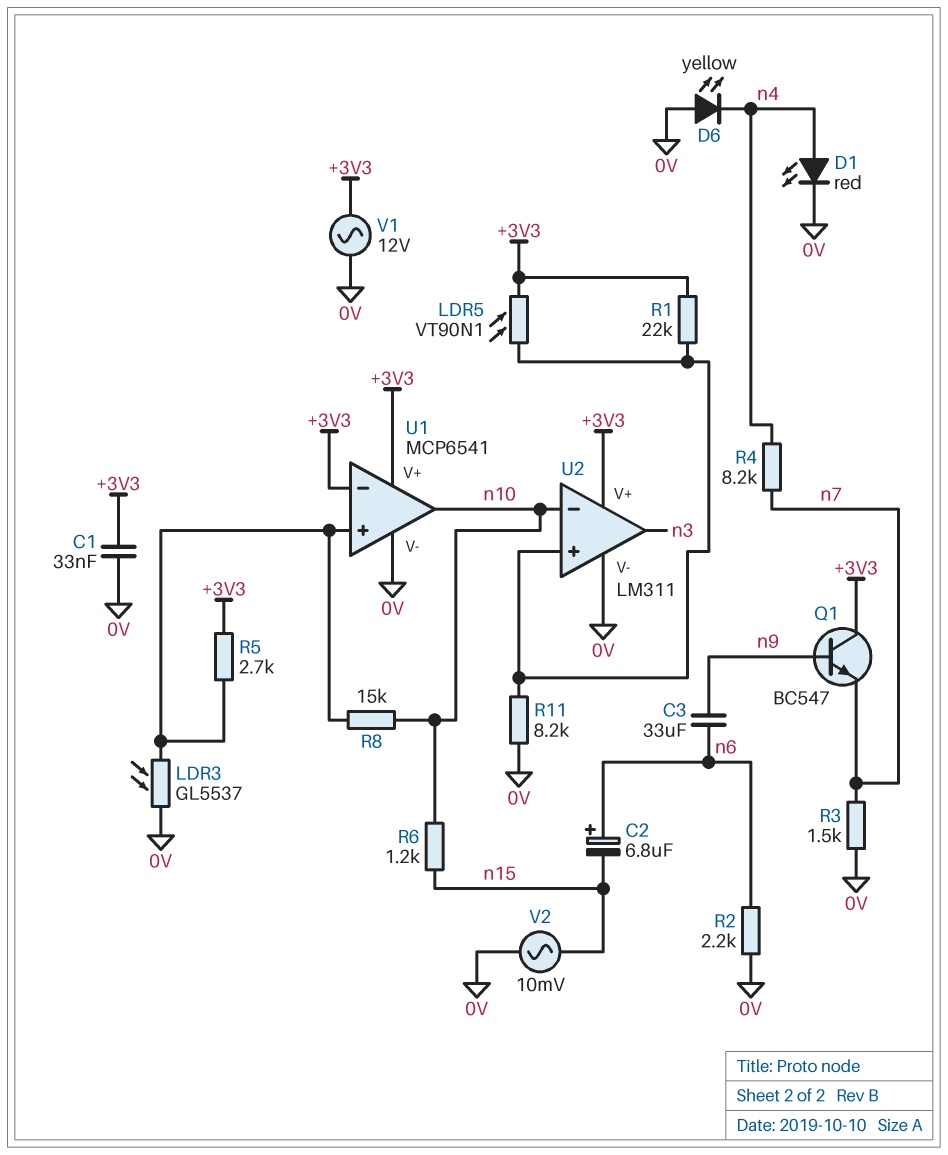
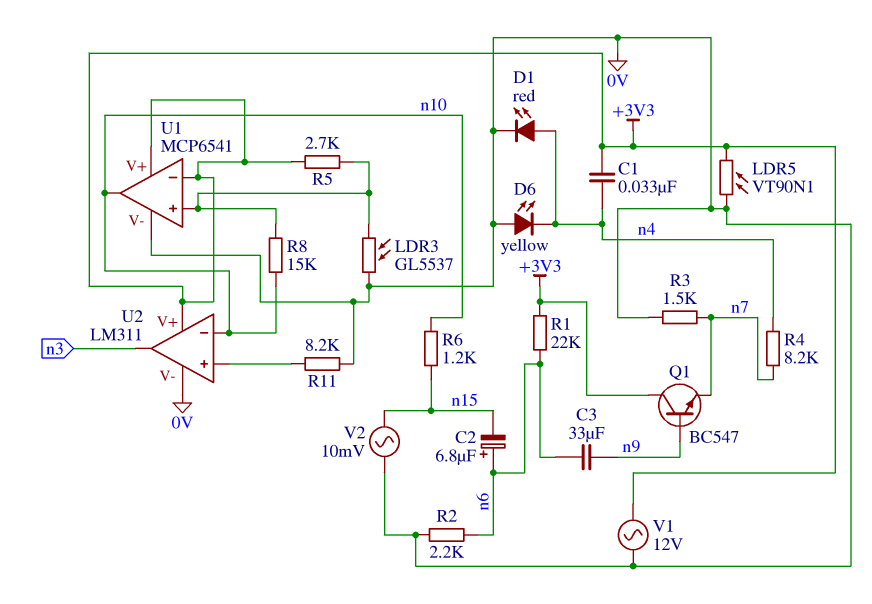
C1: 33nF (+3V3, 0V) -> 33nF (+3V3, n4)
LDR5: VT90N1 (+3V3, U2/in+) -> VT90N1 (+3V3, 0V)
R1: 22k (+3V3, U2/in+) -> 22k (+3V3, n6)

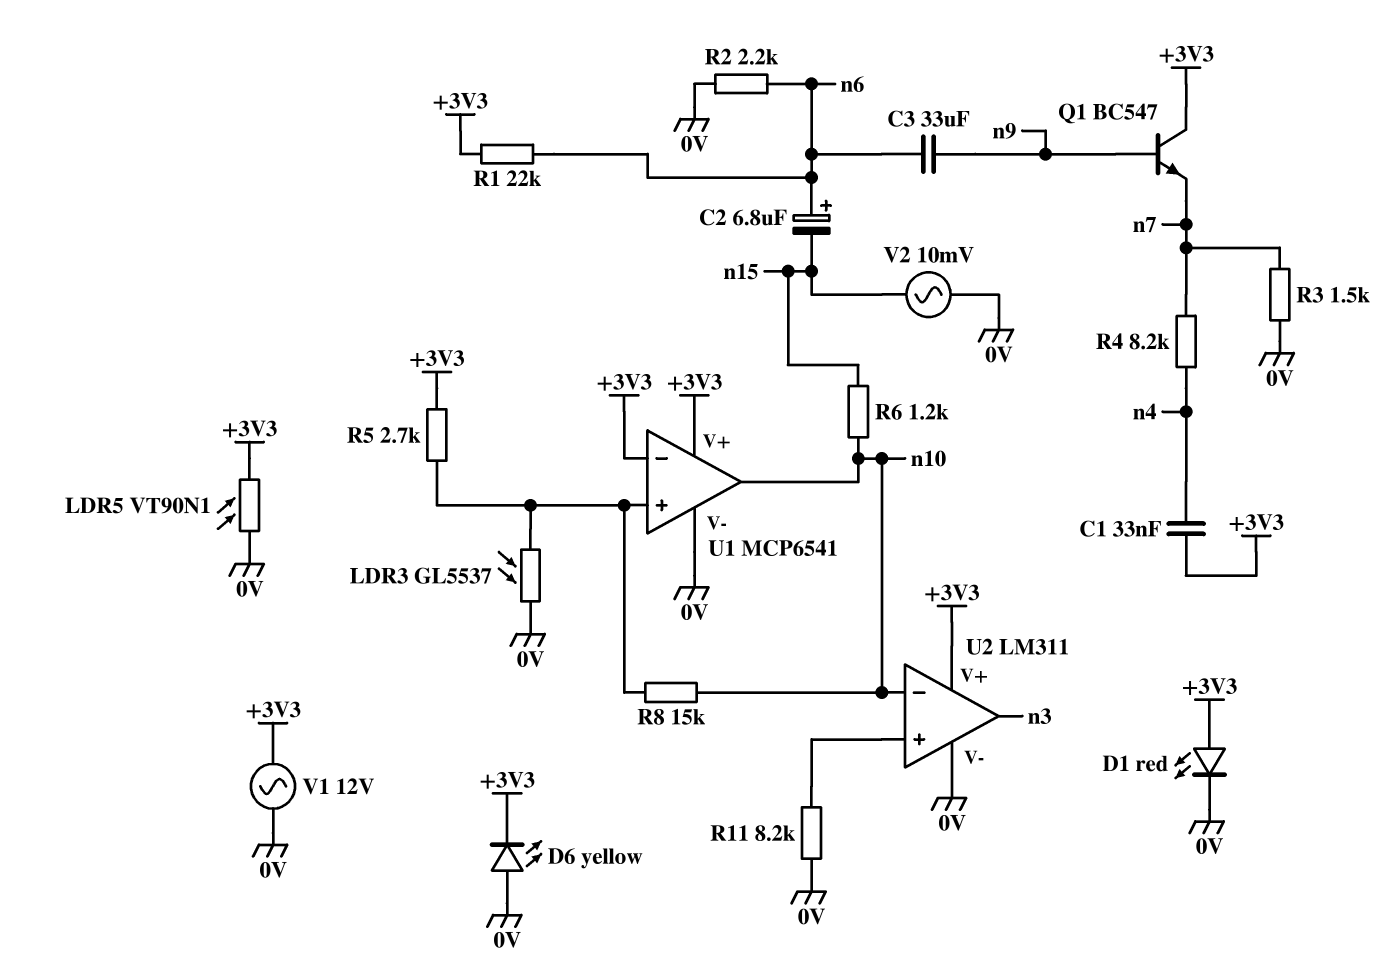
D1: LED red (A n4, K 0V) -> LED red (A +3V3, K 0V)
D6: LED yellow (A 0V, K n4) -> LED yellow (A 0V, K +3V3)

